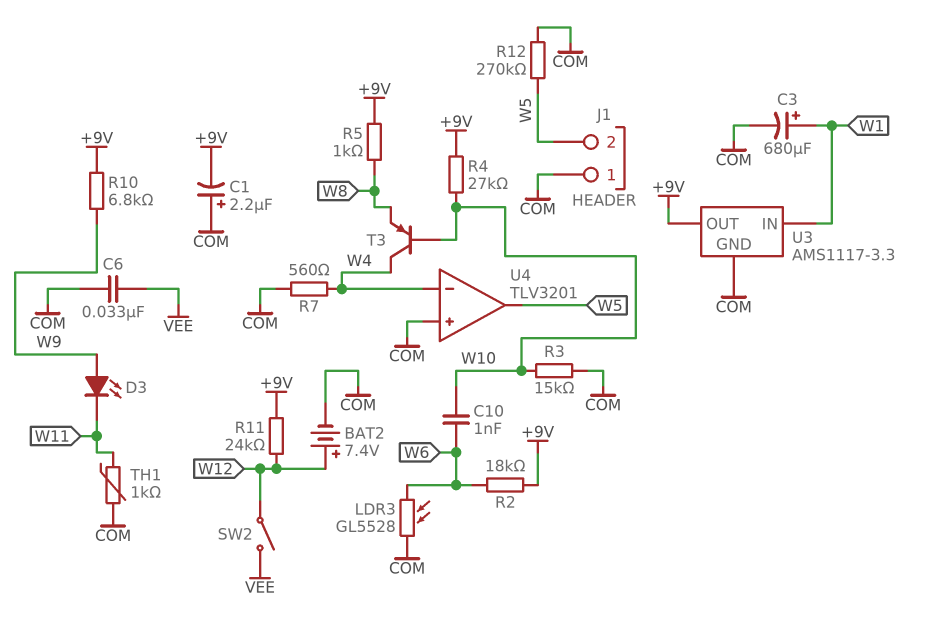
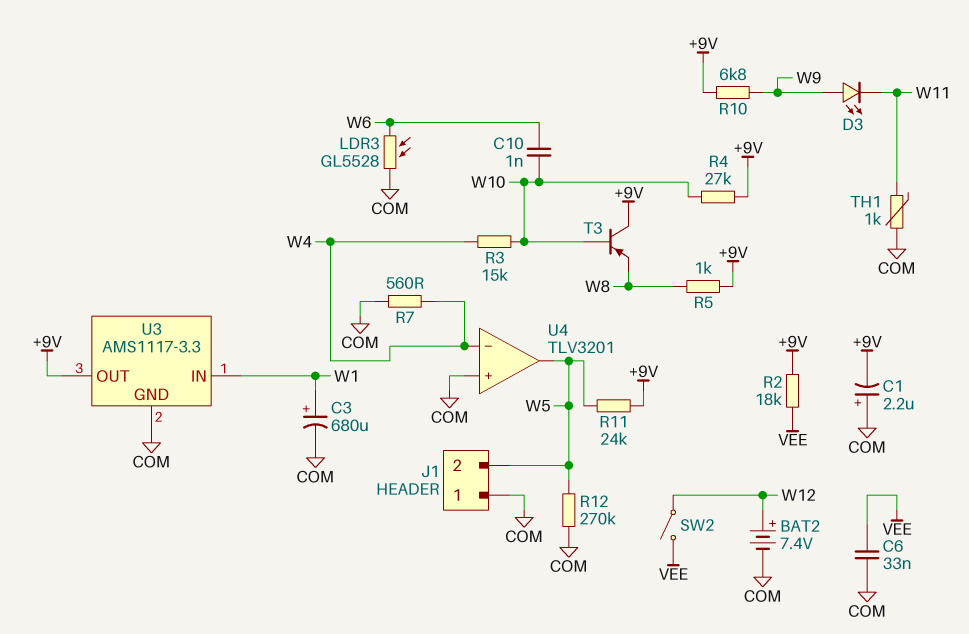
R2: 18k (+9V, W6) -> 18k (+9V, VEE)
R3: 15k (COM, W10) -> 15k (W4, W10)
R11: 24k (+9V, W12) -> 24k (+9V, W5)
T3: PNP (B W10, C W4, E W8) -> PNP (B W10, C +9V, E W8)

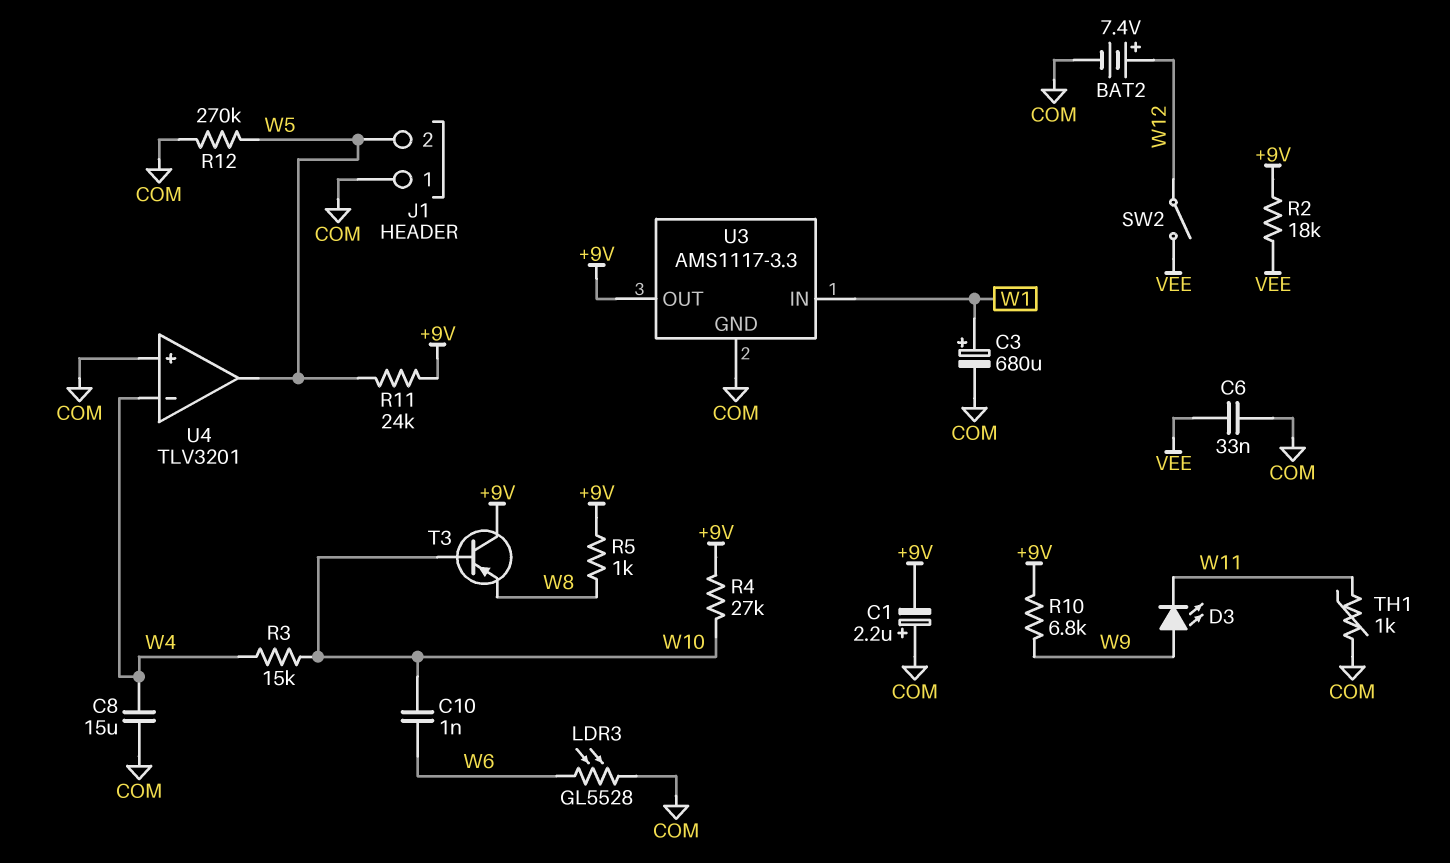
C8: none -> 15uF (COM, W4)
R7: 560 (COM, W4) -> none

